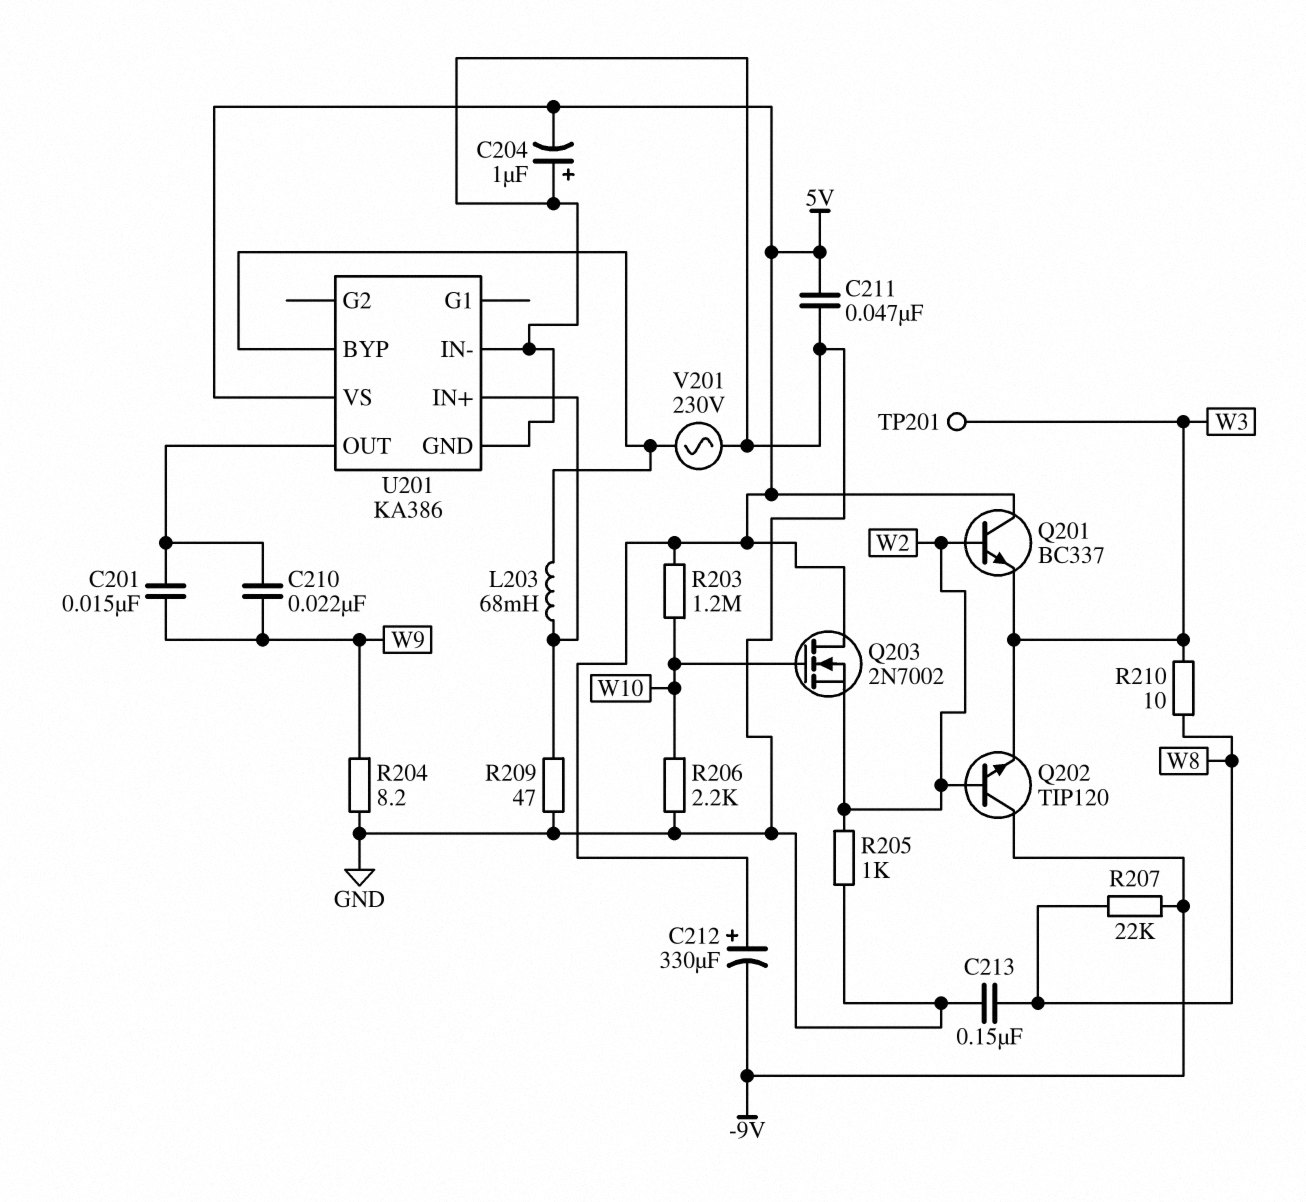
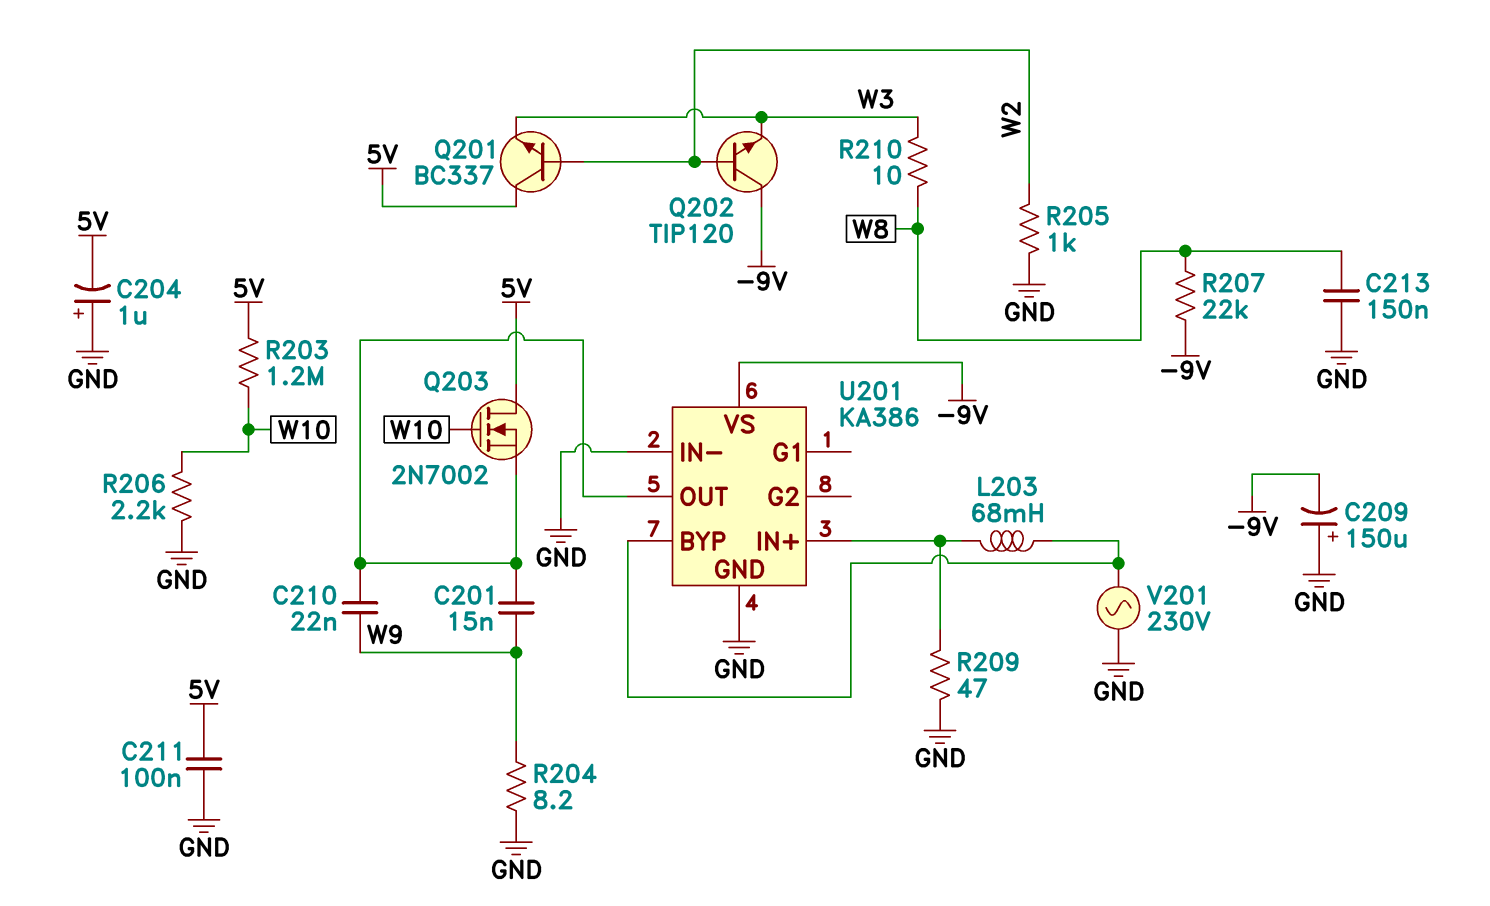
C209: none -> 150uF (plus GND, minus -9V)
C211: 47nF (5V, GND) -> 100nF (5V, GND)
C212: 330uF (plus 5V, minus -9V) -> none
Q203: NMOS 2N7002 (G W10, D 5V, S W2) -> NMOS 2N7002 (G W10, D 5V, S U201/OUT)
TP201: test point (W3) -> none
U201 pin VS: 5V -> -9V

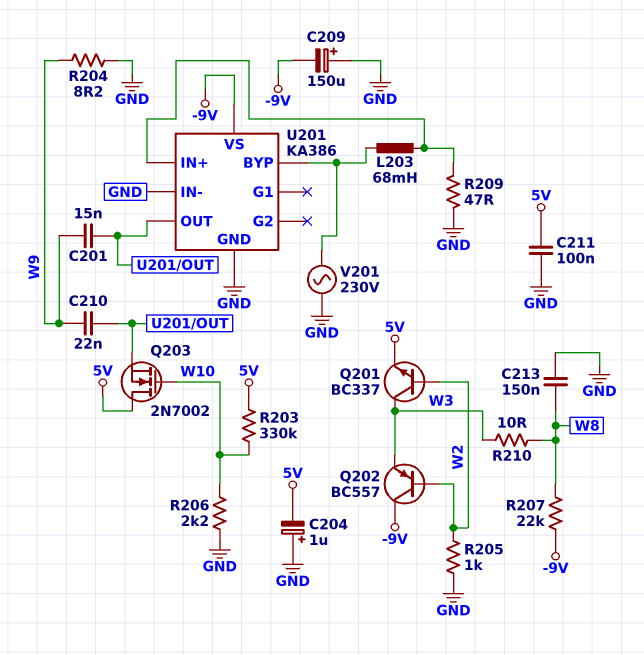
Q201: NPN BC337 (B W2, C 5V, E W3) -> NPN BC337 (B W2, C W3, E 5V)
Q202: NPN TIP120 (B W2, C -9V, E W3) -> PNP BC557 (B W2, C -9V, E W3)
R203: 1.2M (5V, W10) -> 330k (5V, W10)

